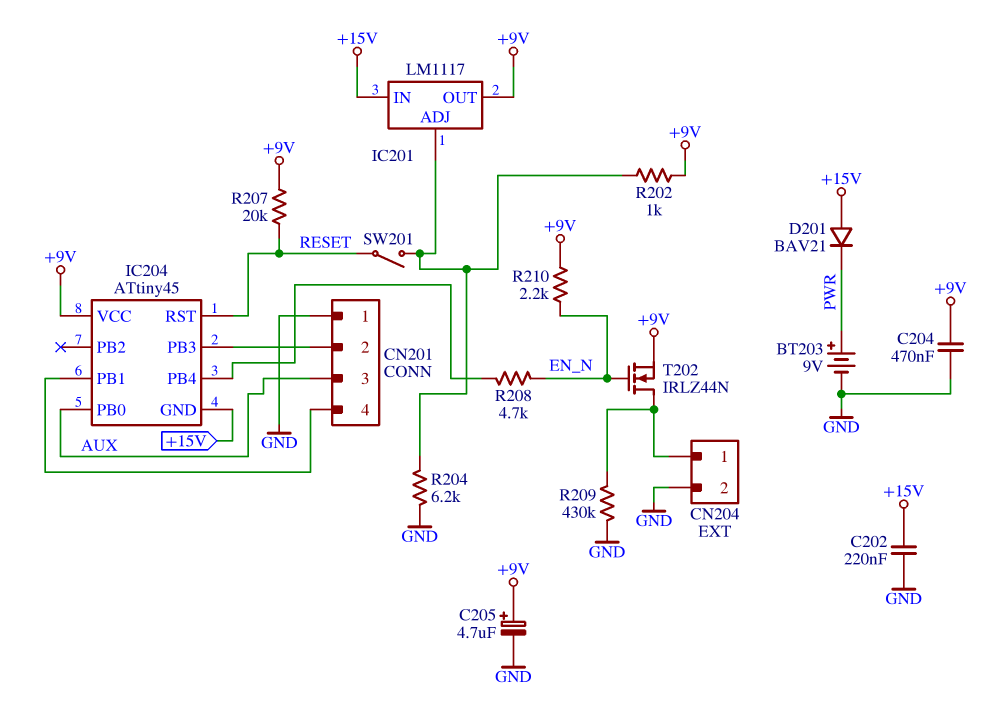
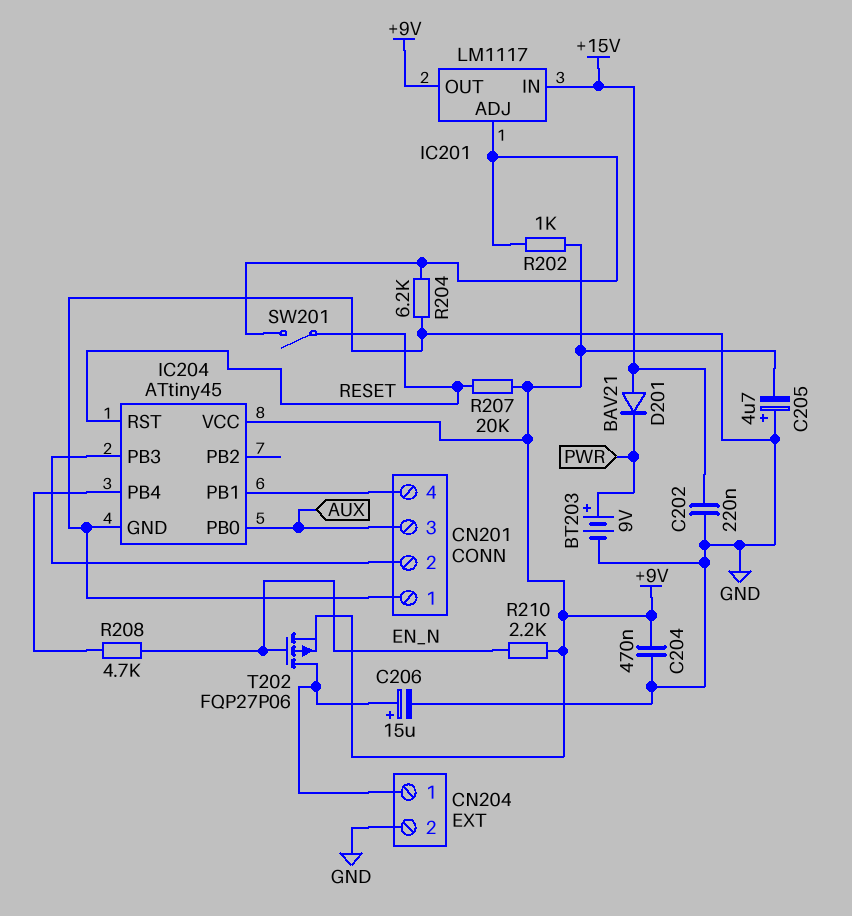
C205: 4.7uF (plus +9V, minus GND) -> 4.7uF (plus GND, minus +9V)
C206: none -> 15uF (plus CN204/1, minus GND)
IC204 pin GND: +15V -> GND
R209: 430k (CN204/1, GND) -> none
T202: NMOS IRLZ44N (G EN_N, D CN204/1, S +9V) -> PMOS FQP27P06 (G EN_N, D CN204/1, S +9V)

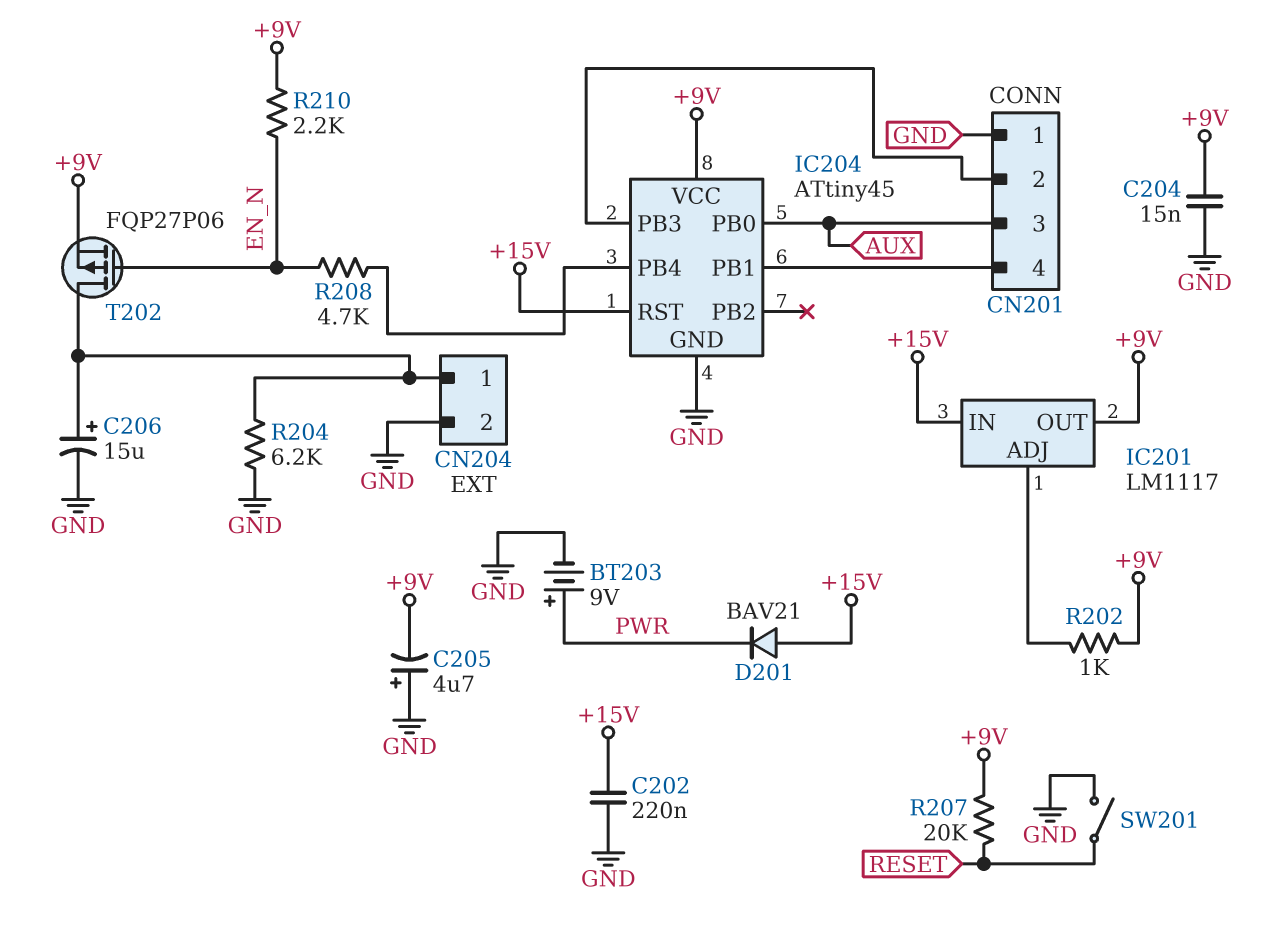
C204: 470nF (+9V, GND) -> 15nF (+9V, GND)
IC204 pin RST: RESET -> +15V
R204: 6.2k (GND, IC201/ADJ) -> 6.2k (CN204/1, GND)
SW201: switch (IC201/ADJ, RESET) -> switch (GND, RESET)

